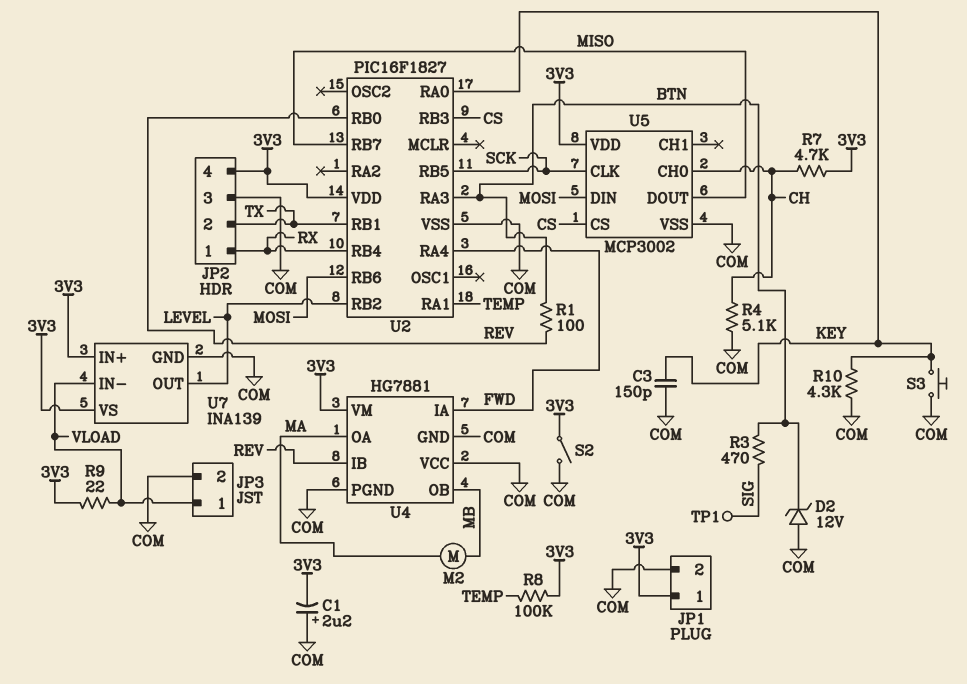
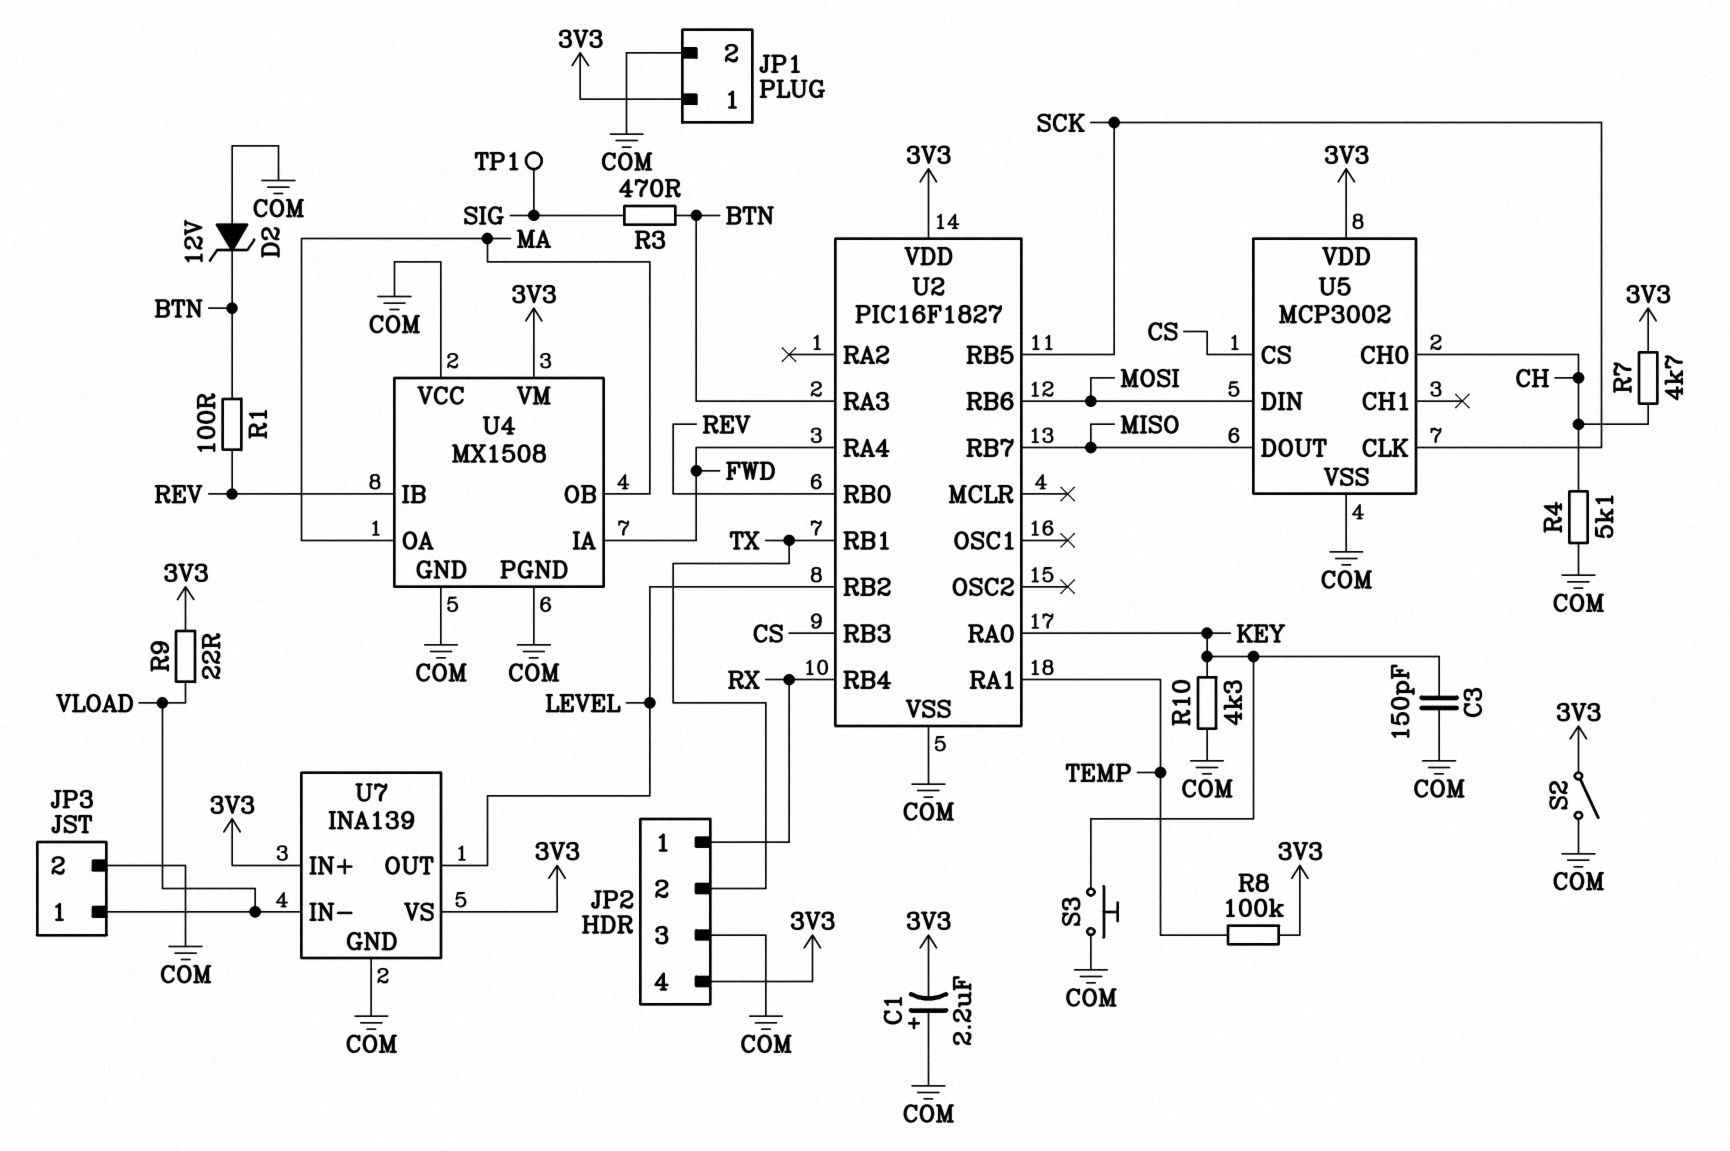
M2: motor (MA, MB) -> none
U4: HG7881 -> MX1508
U4 pin OB: MB -> MA

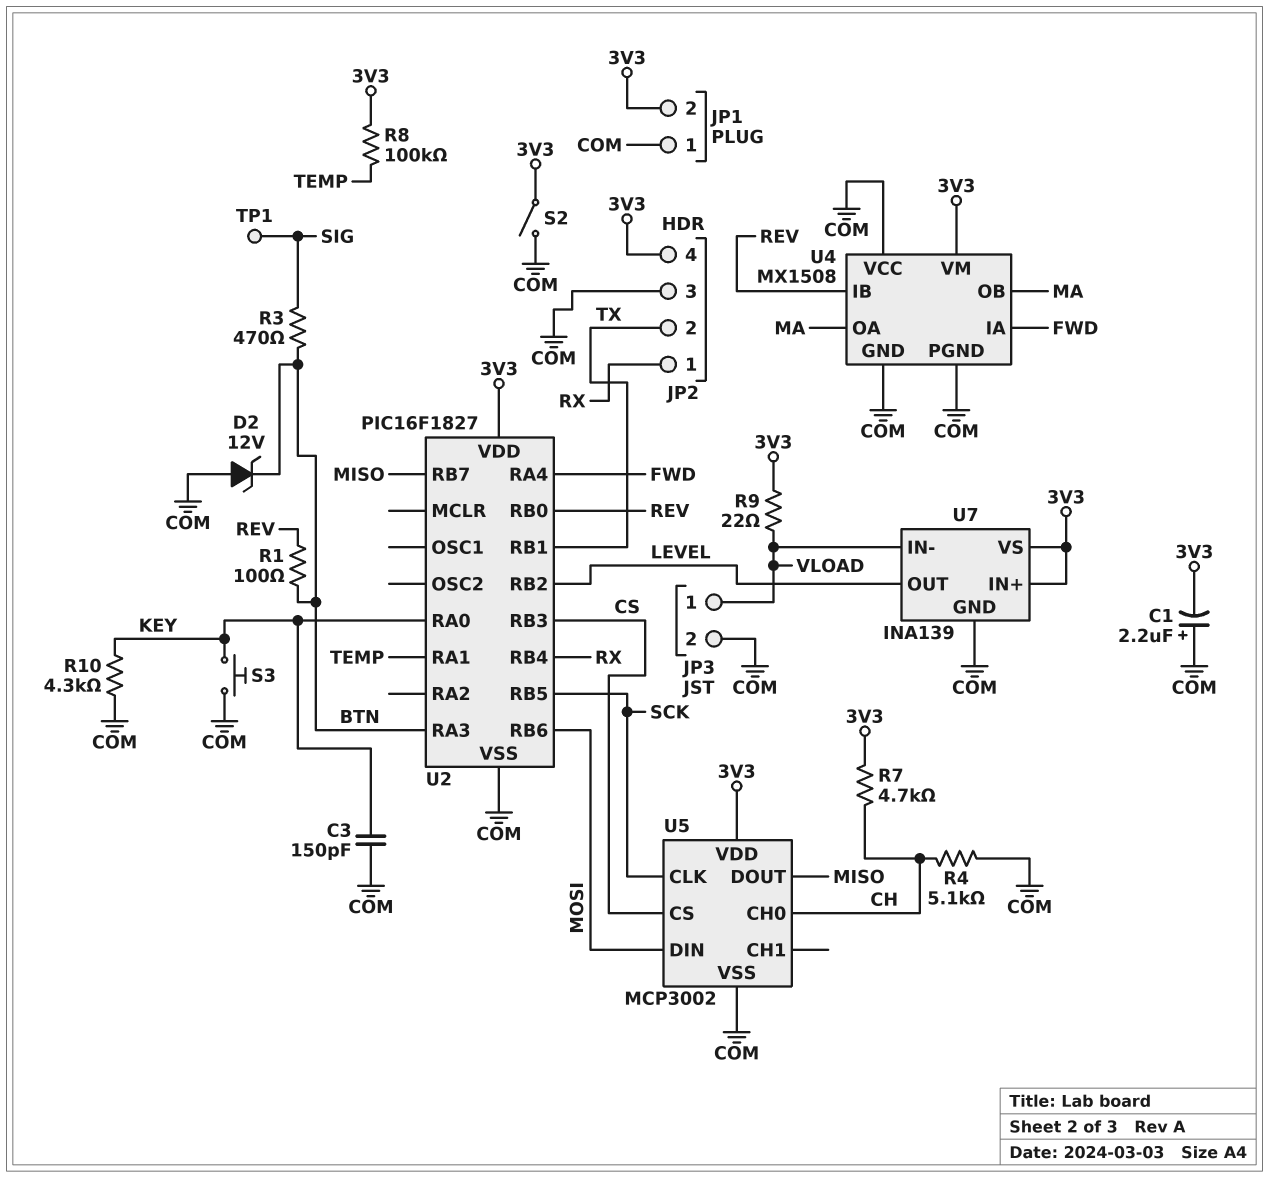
JP1 pin 1: 3V3 -> COM
JP1 pin 2: COM -> 3V3

